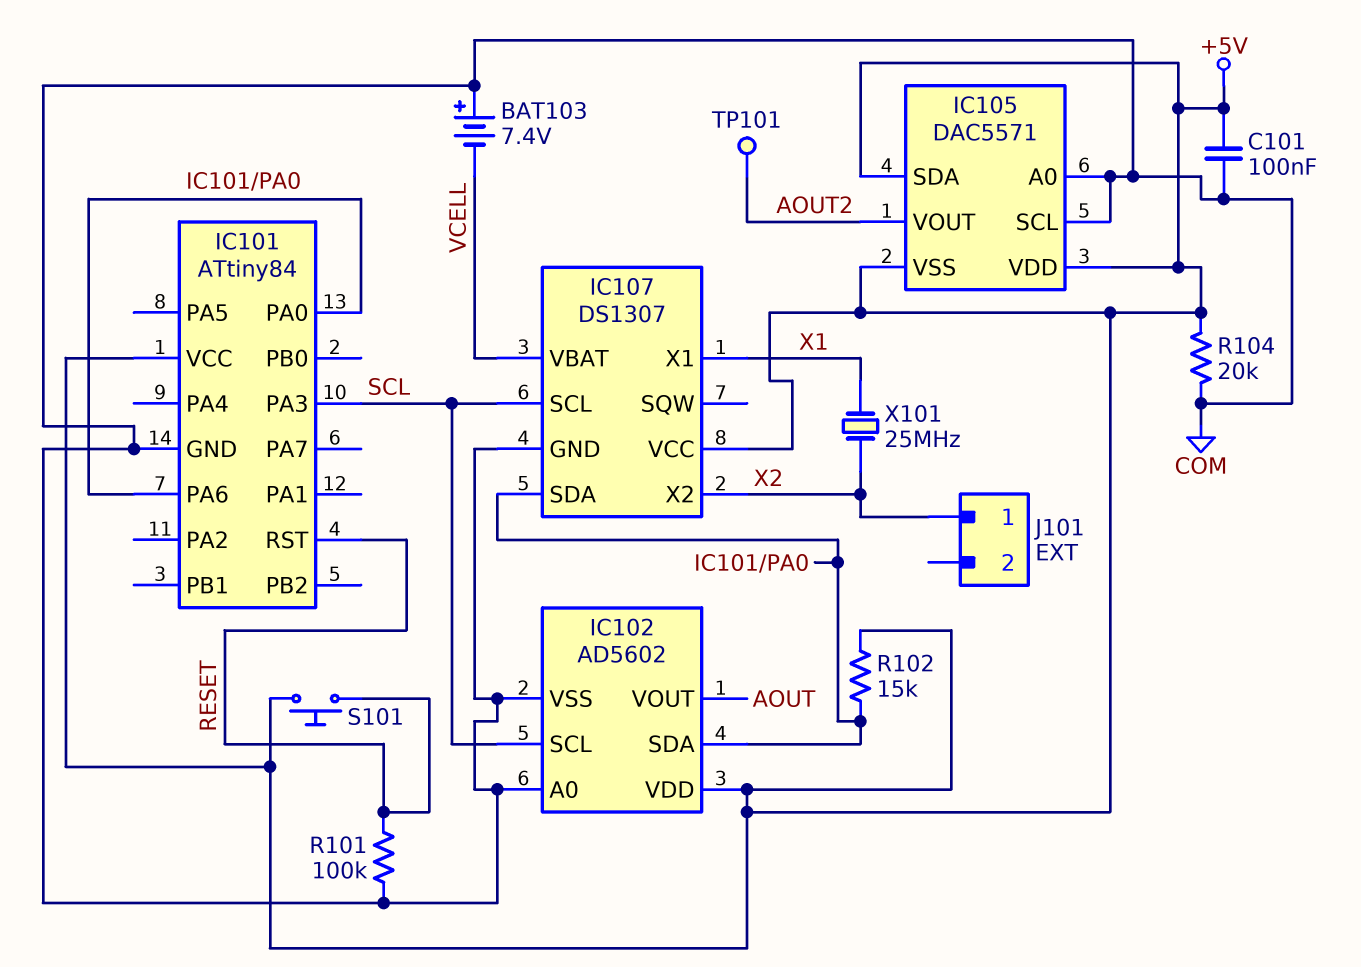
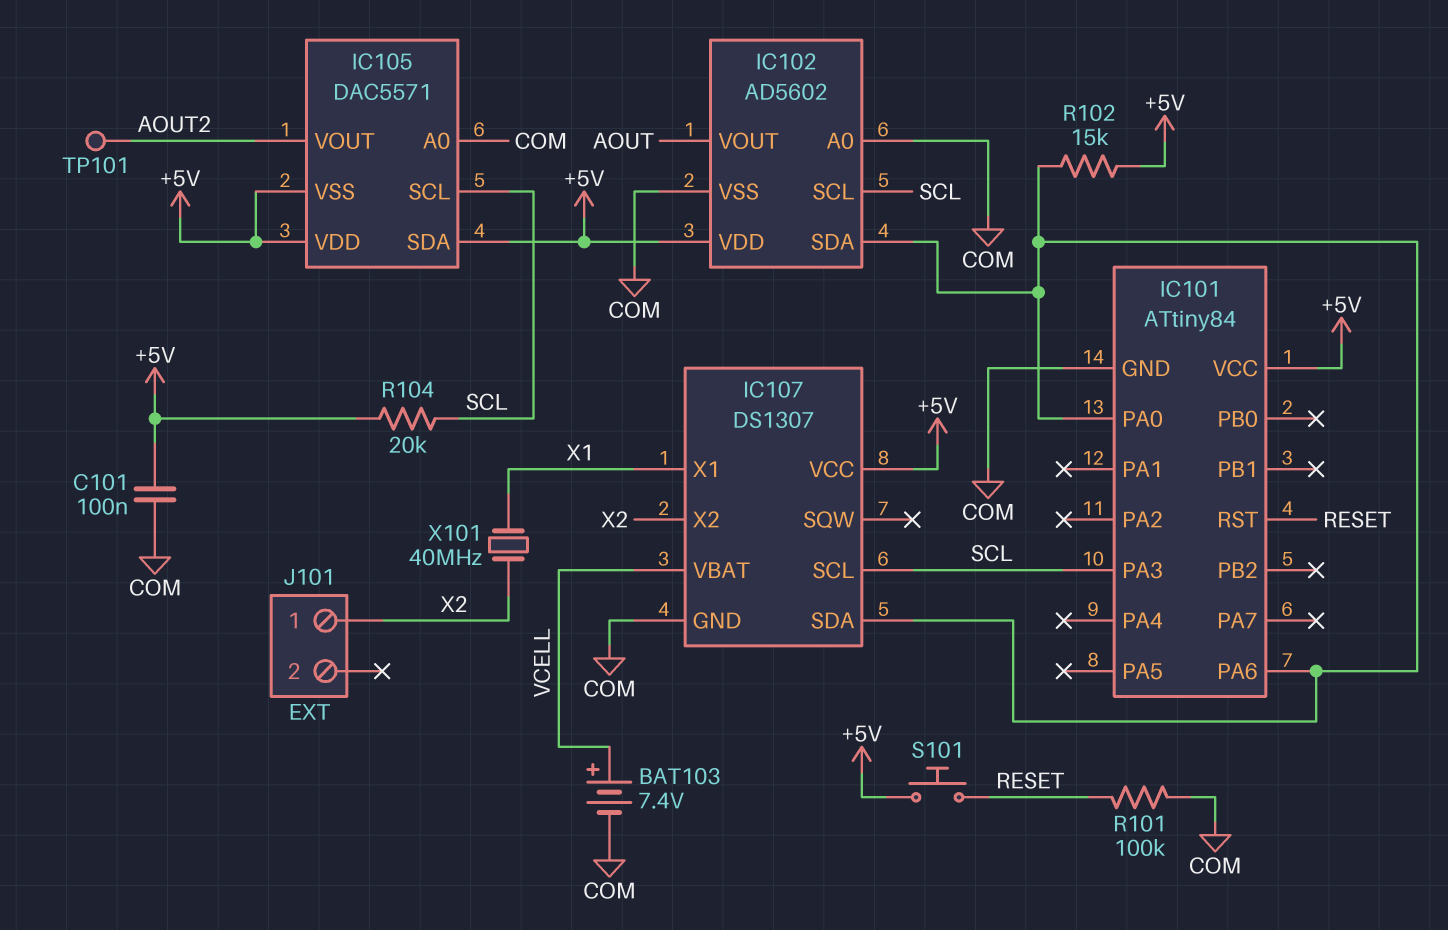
BAT103: 7.4V (plus COM, minus VCELL) -> 7.4V (plus VCELL, minus COM)
IC105 pin SCL: COM -> SCL
R104: 20k (+5V, COM) -> 20k (+5V, SCL)
X101: 25MHz (X1, X2) -> 40MHz (X1, X2)

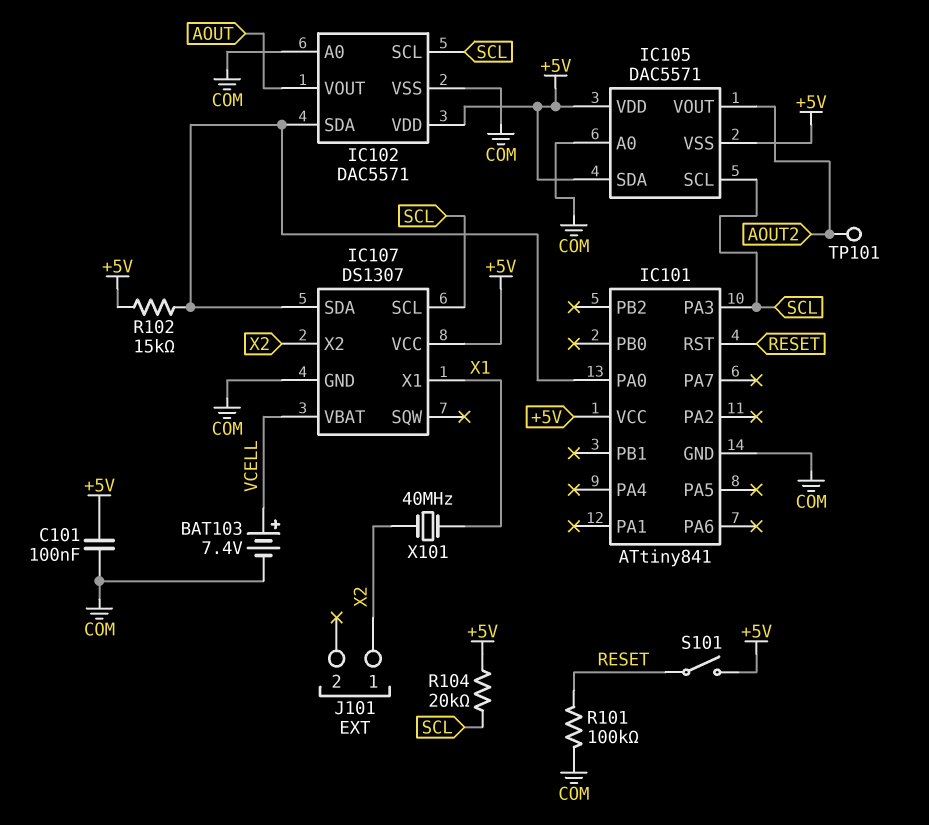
IC101: ATtiny84 -> ATtiny841
IC101 pin PA6: IC101/PA0 -> none
IC102: AD5602 -> DAC5571
S101: button (+5V, RESET) -> switch (+5V, RESET)

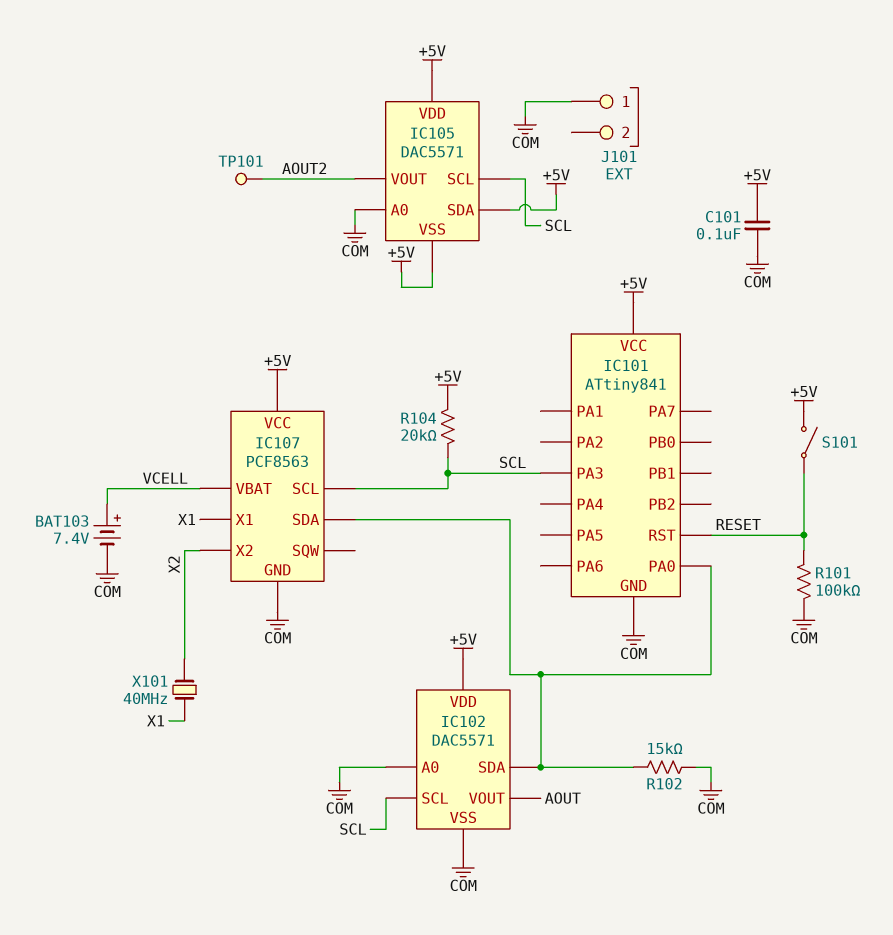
IC107: DS1307 -> PCF8563
J101 pin 1: X2 -> COM
R102: 15k (+5V, IC101/PA0) -> 15k (COM, IC101/PA0)

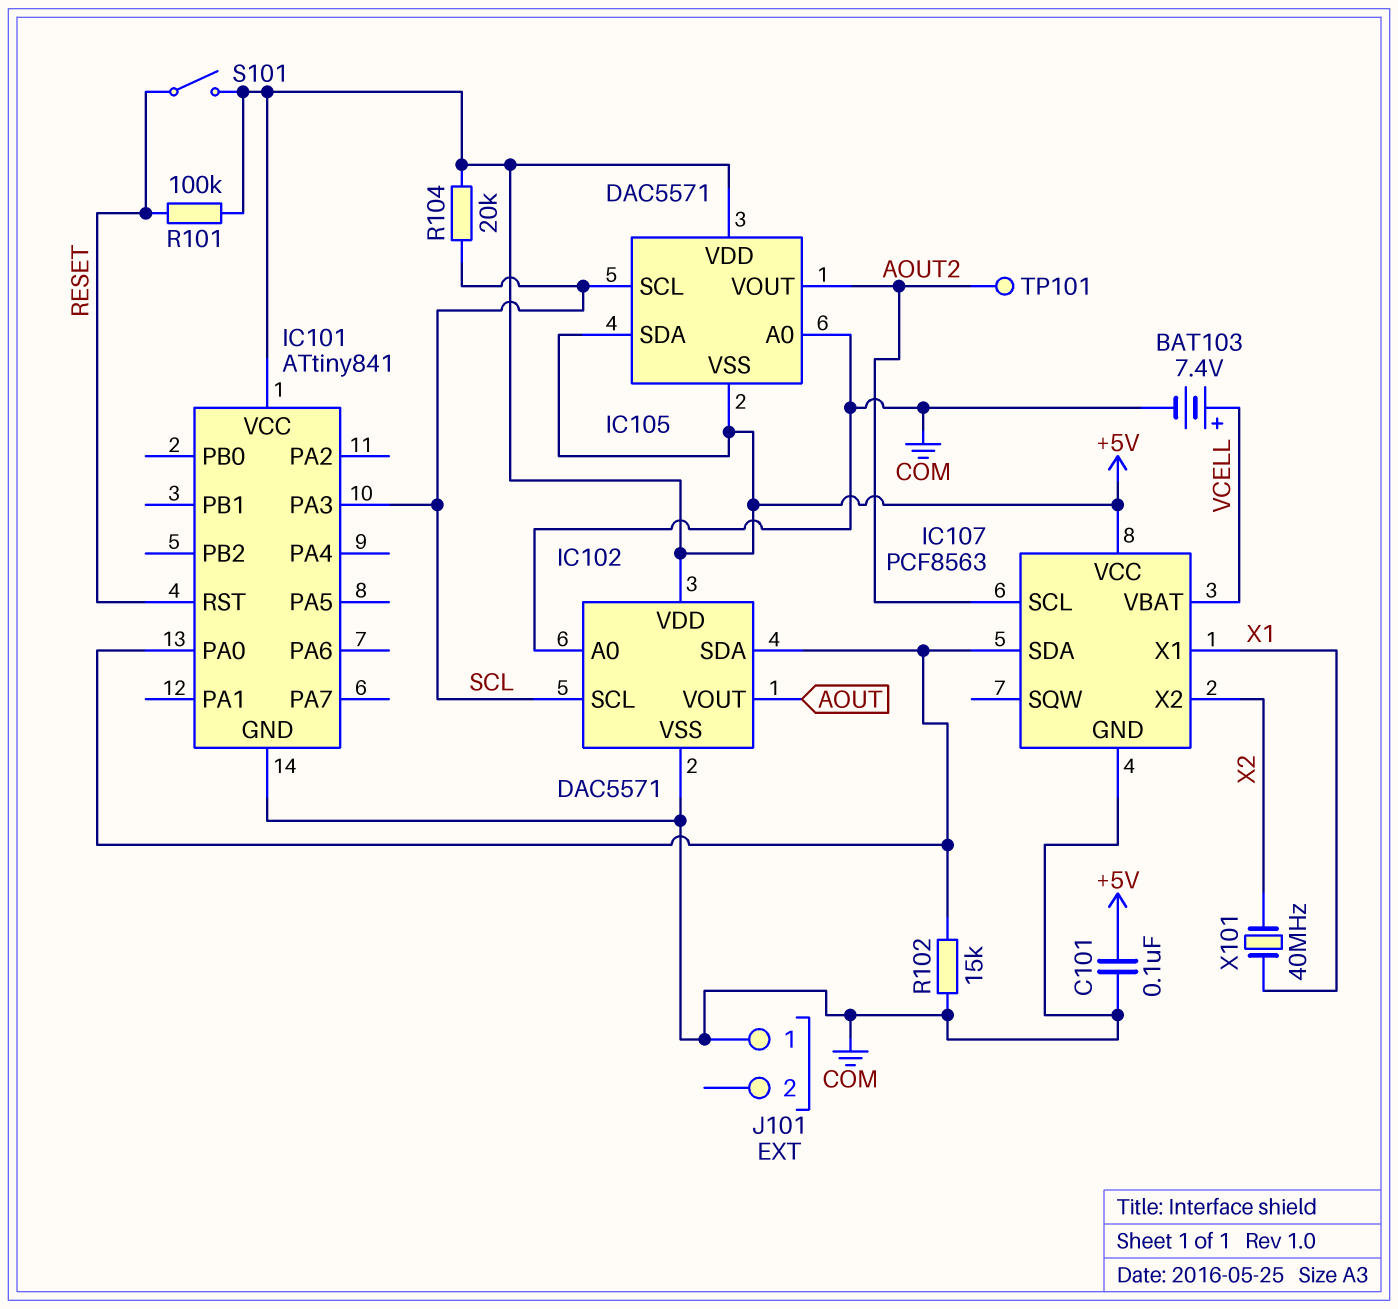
IC107 pin SCL: SCL -> AOUT2
R101: 100k (COM, RESET) -> 100k (+5V, RESET)

